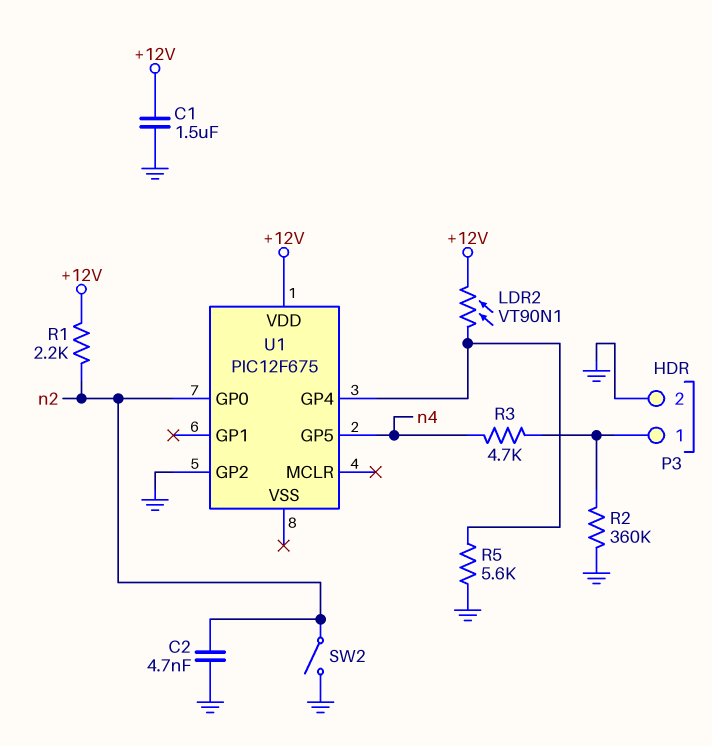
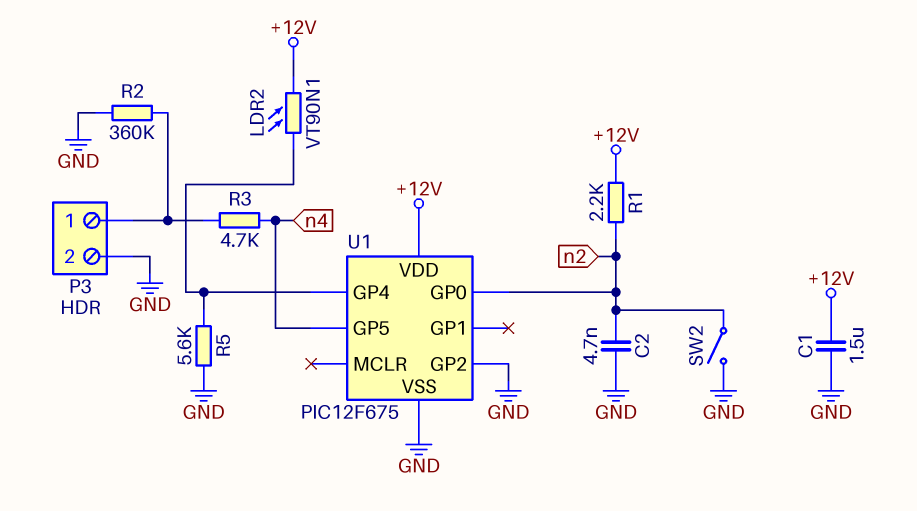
U1 pin VSS: none -> GND

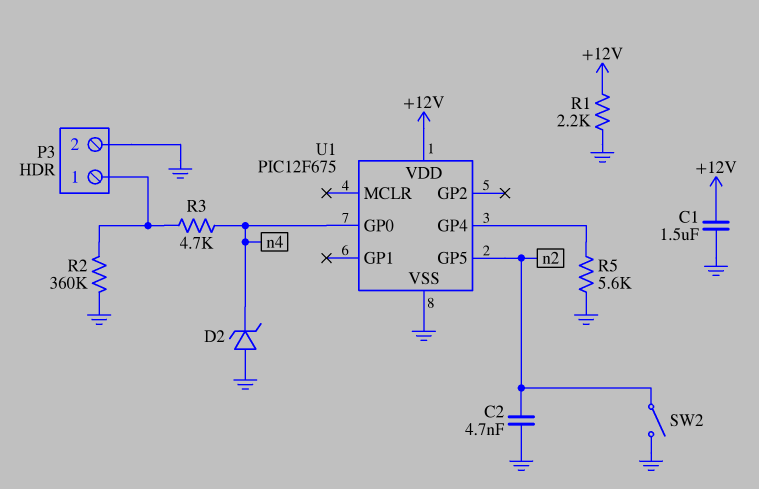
D2: none -> zener (A GND, K n4)
LDR2: VT90N1 (+12V, U1/GP4) -> none
R1: 2.2k (+12V, n2) -> 2.2k (+12V, GND)
U1 pin GP0: n2 -> n4
U1 pin GP2: GND -> none
U1 pin GP5: n4 -> n2

